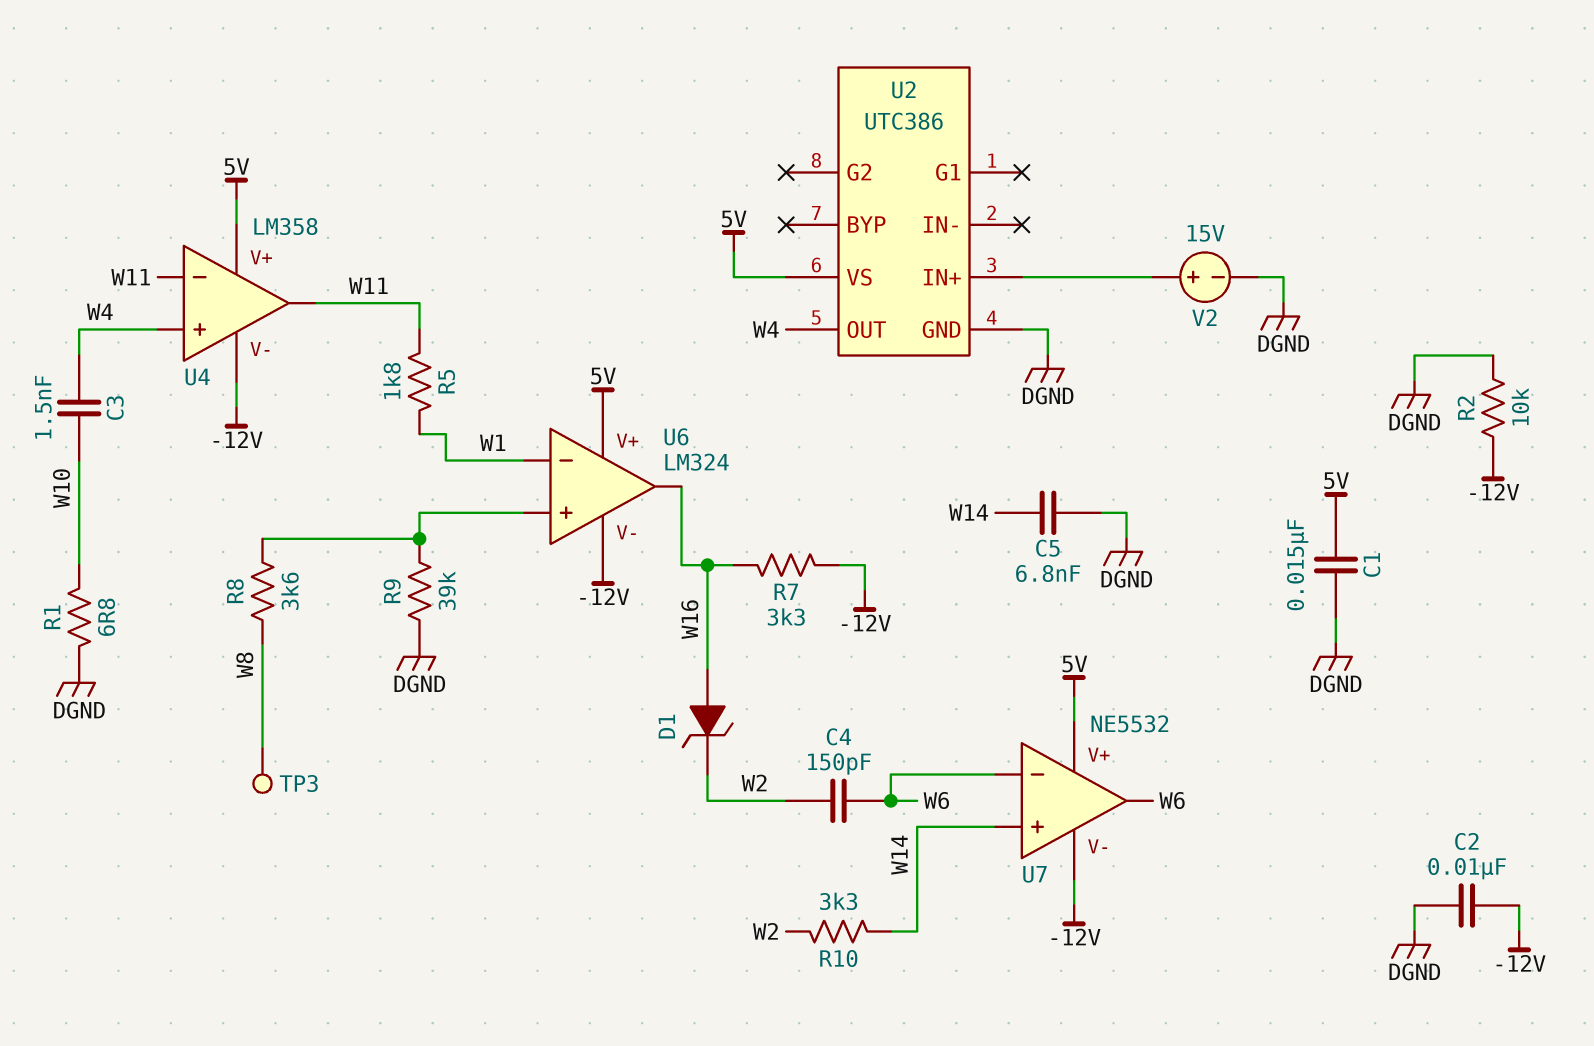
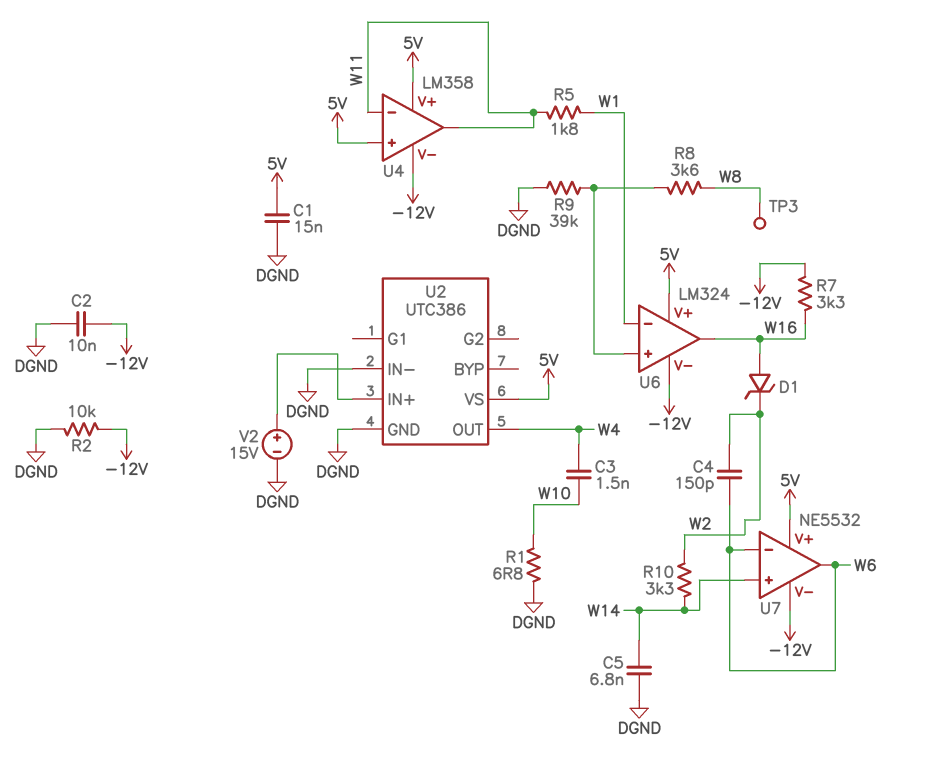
U2 pin IN-: none -> DGND
U4 pin in+: W4 -> 5V

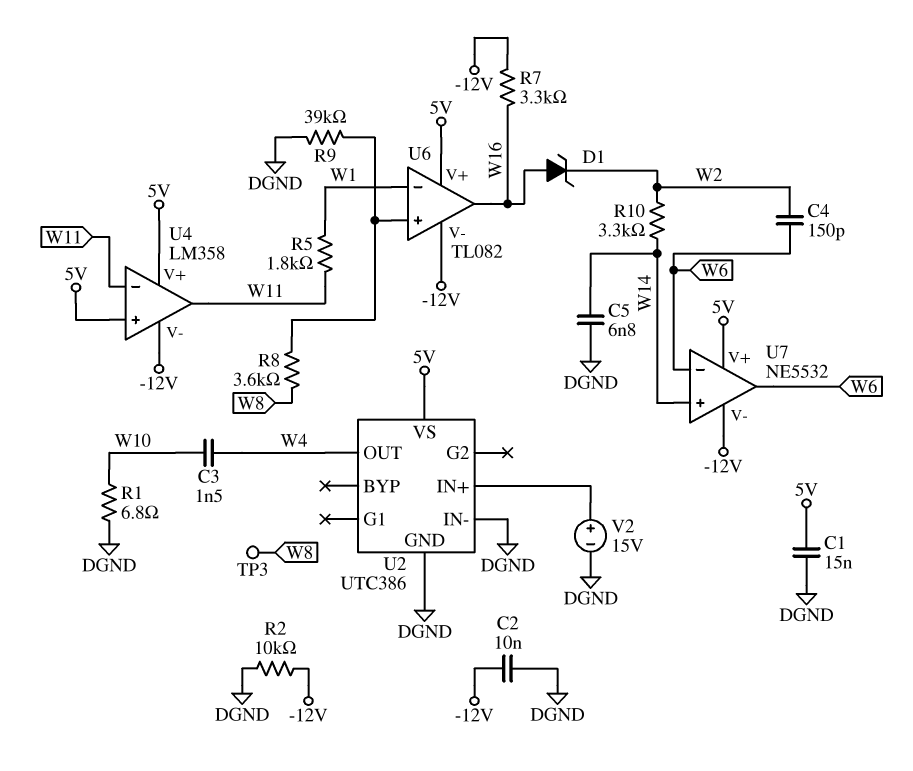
U6: LM324 -> TL082

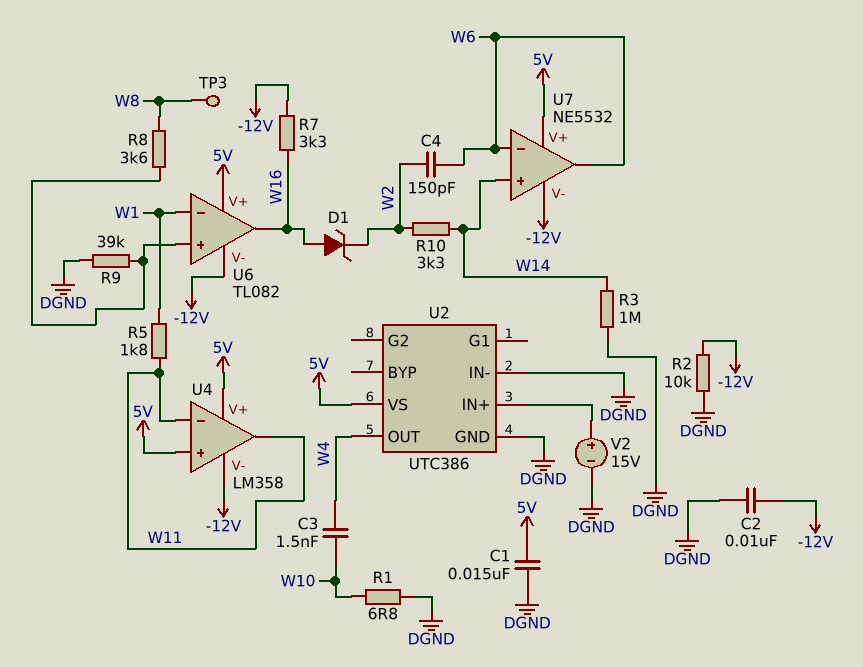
C5: 6.8nF (DGND, W14) -> none
R3: none -> 1M (DGND, W14)

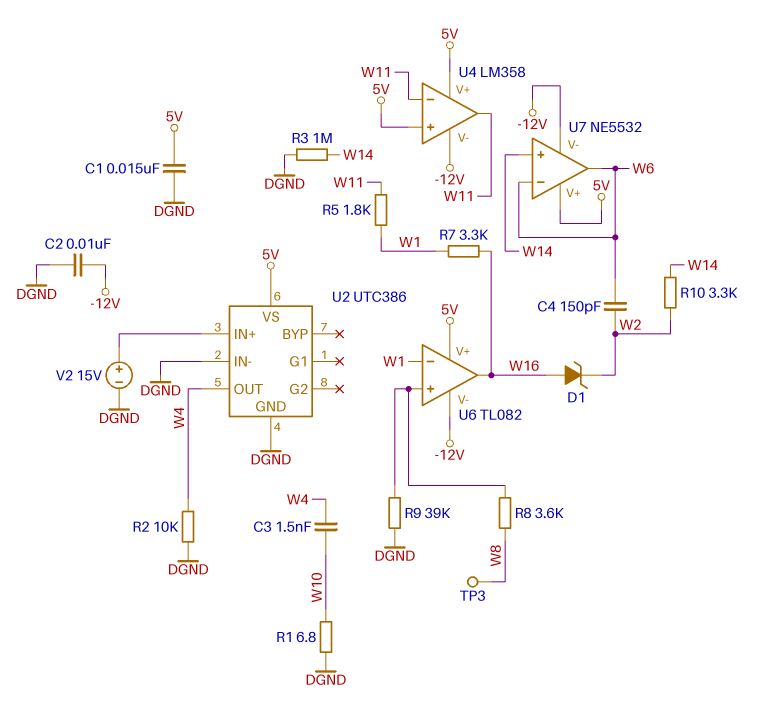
R2: 10k (-12V, DGND) -> 10k (DGND, W4)
R7: 3.3k (-12V, W16) -> 3.3k (W1, W16)

